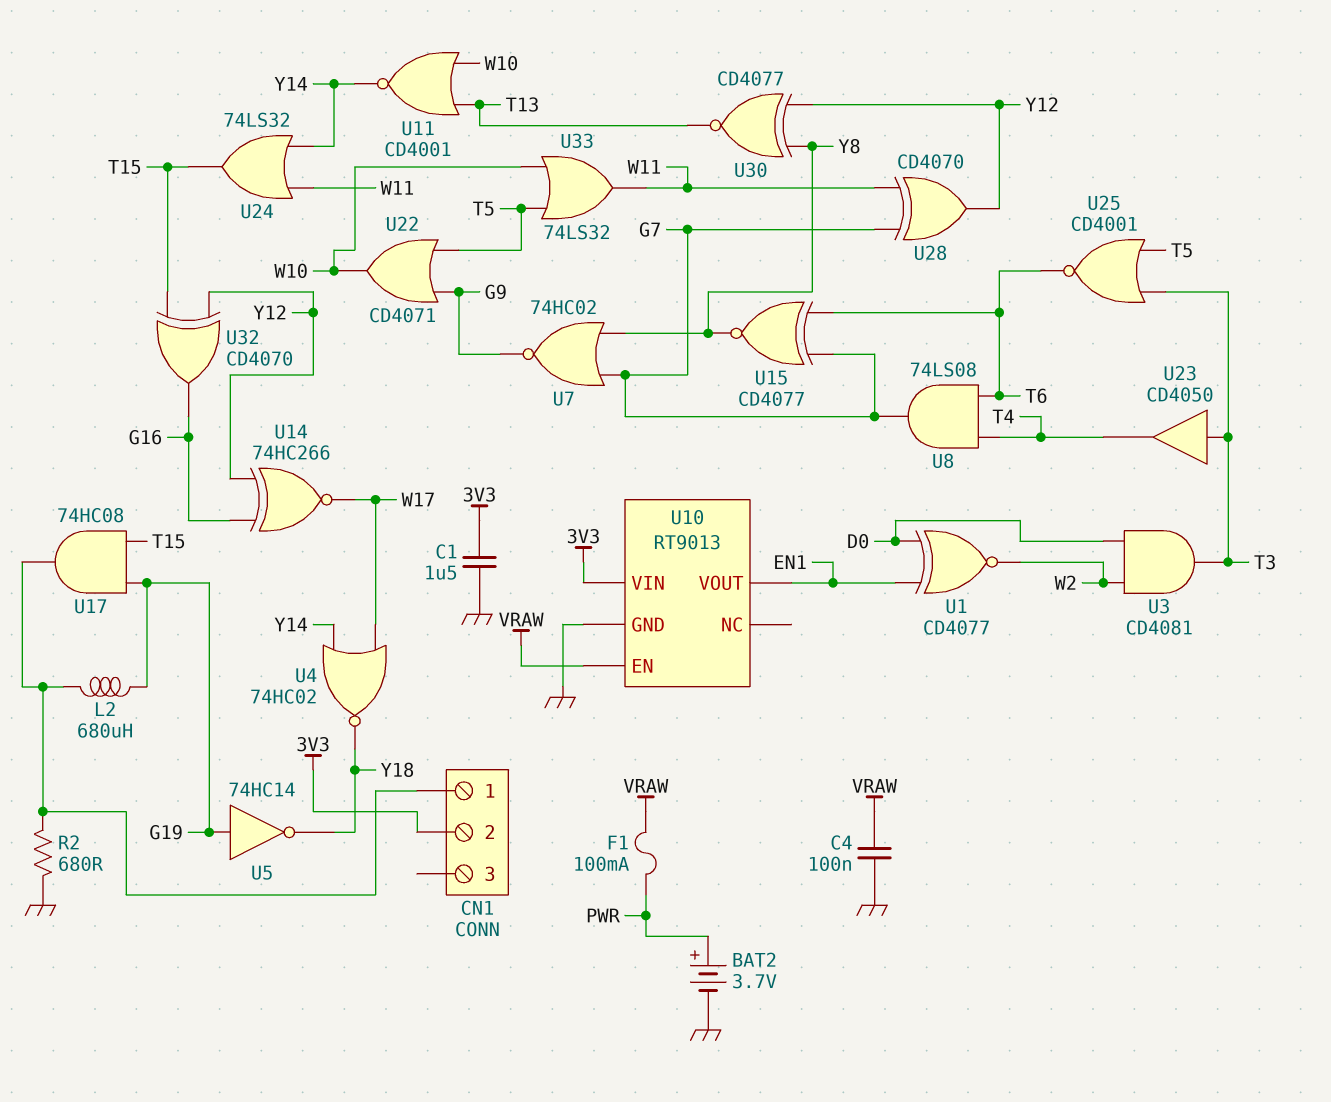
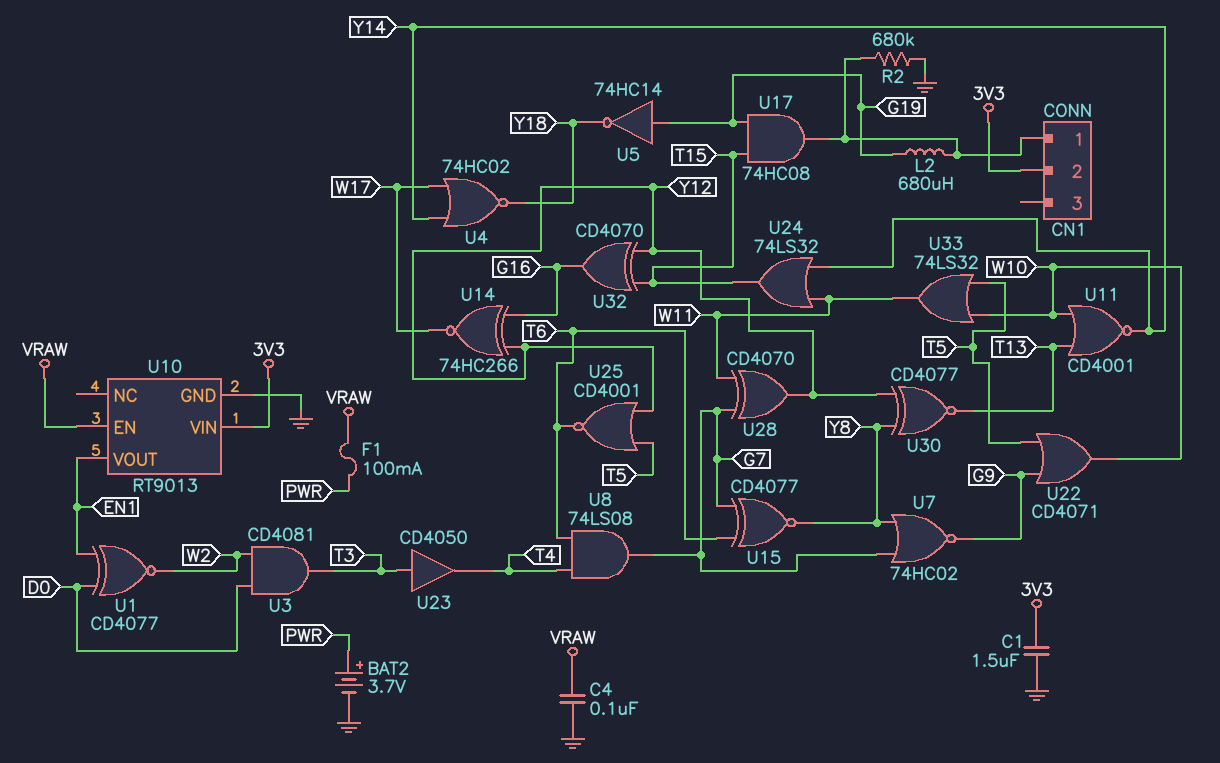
R2: 680 (CN1/1, GND) -> 680k (CN1/1, GND)
U25: NOR CD4001 (in T3, in T5, out T6) -> NOR CD4001 (in T5, in Y12, out T6)

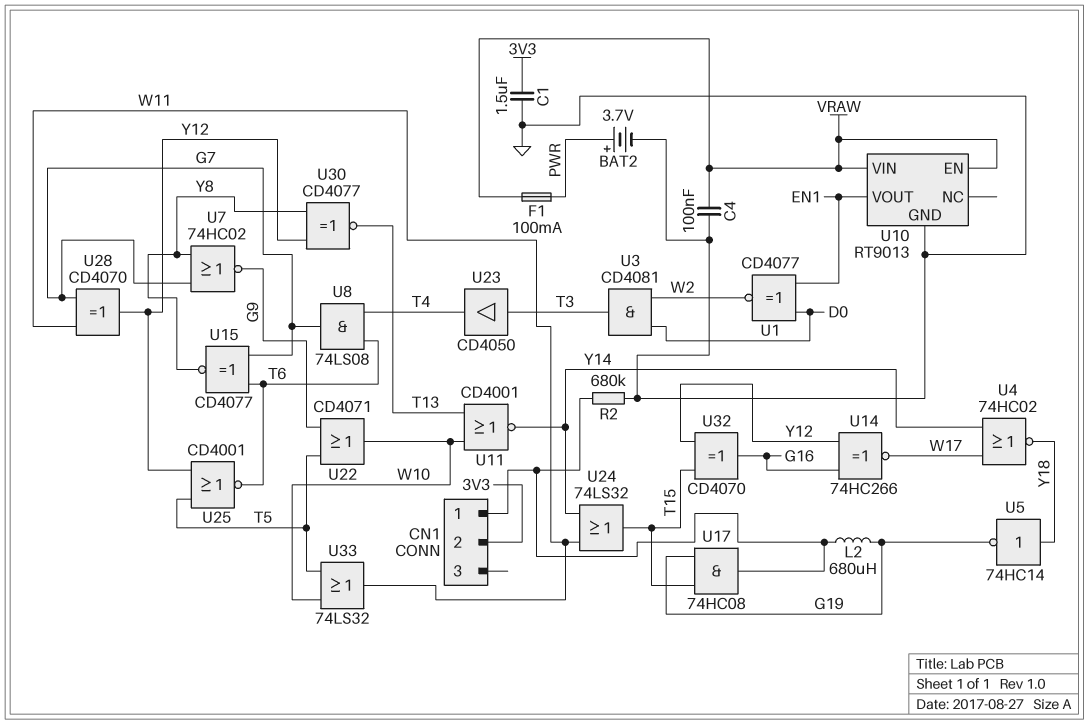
U5: NOT 74HC14 (in G19, out Y18) -> NOT 74HC14 (in Y18, out G19)
U10 pin VIN: 3V3 -> VRAW

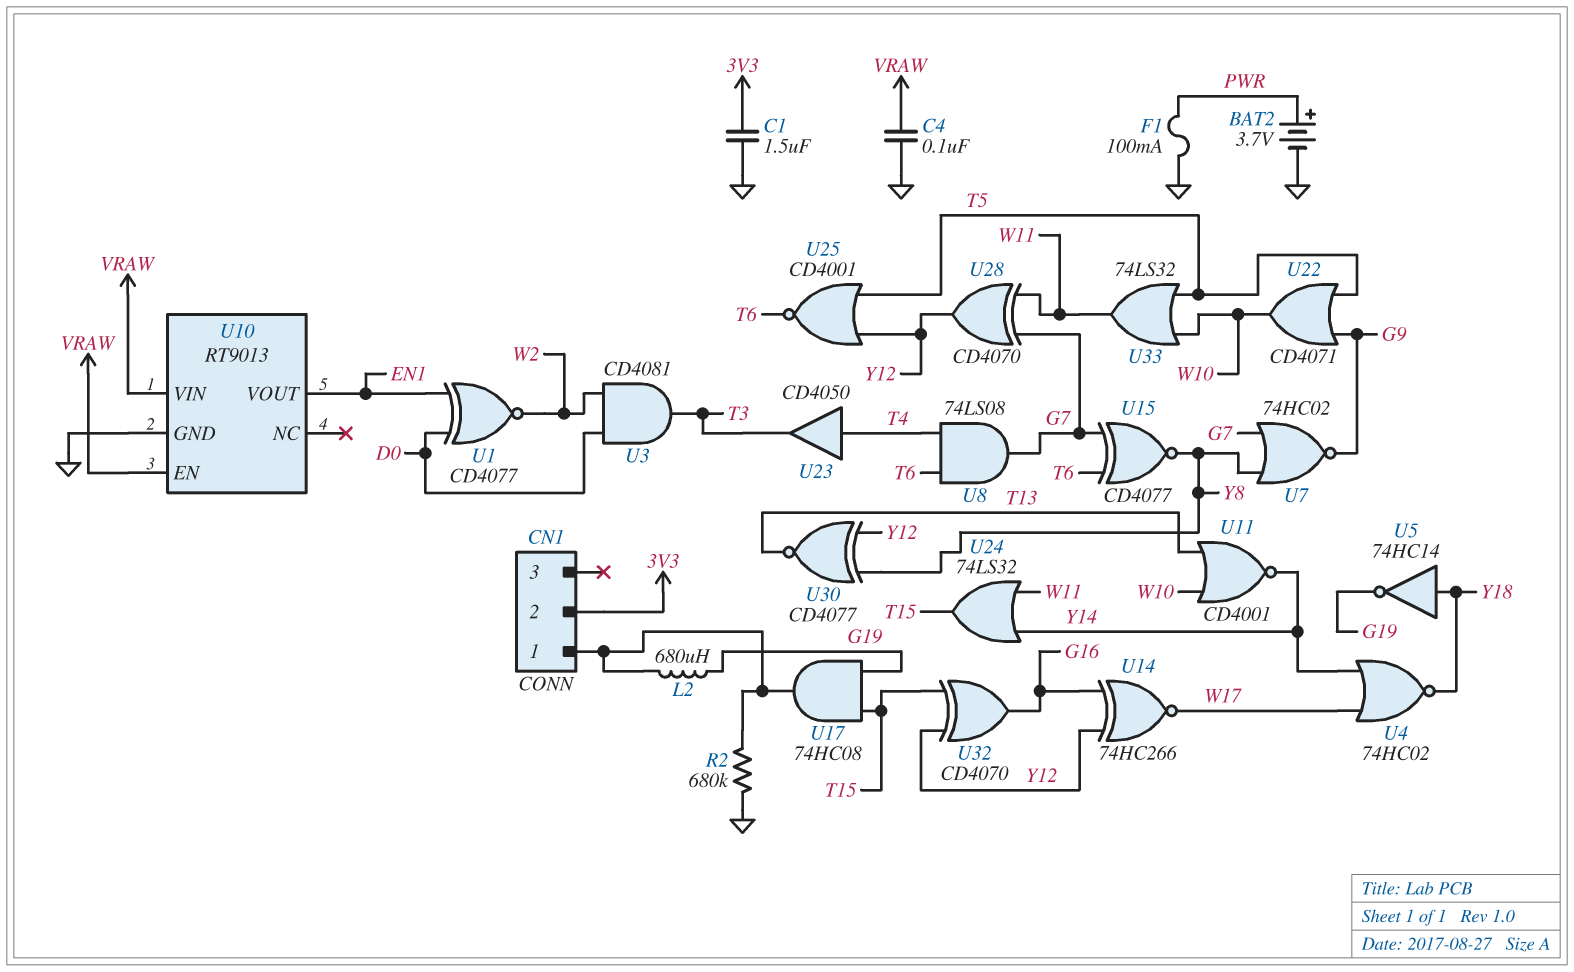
F1: 100mA (PWR, VRAW) -> 100mA (GND, PWR)
U23: buffer CD4050 (in T3, out T4) -> buffer CD4050 (in T4, out T3)

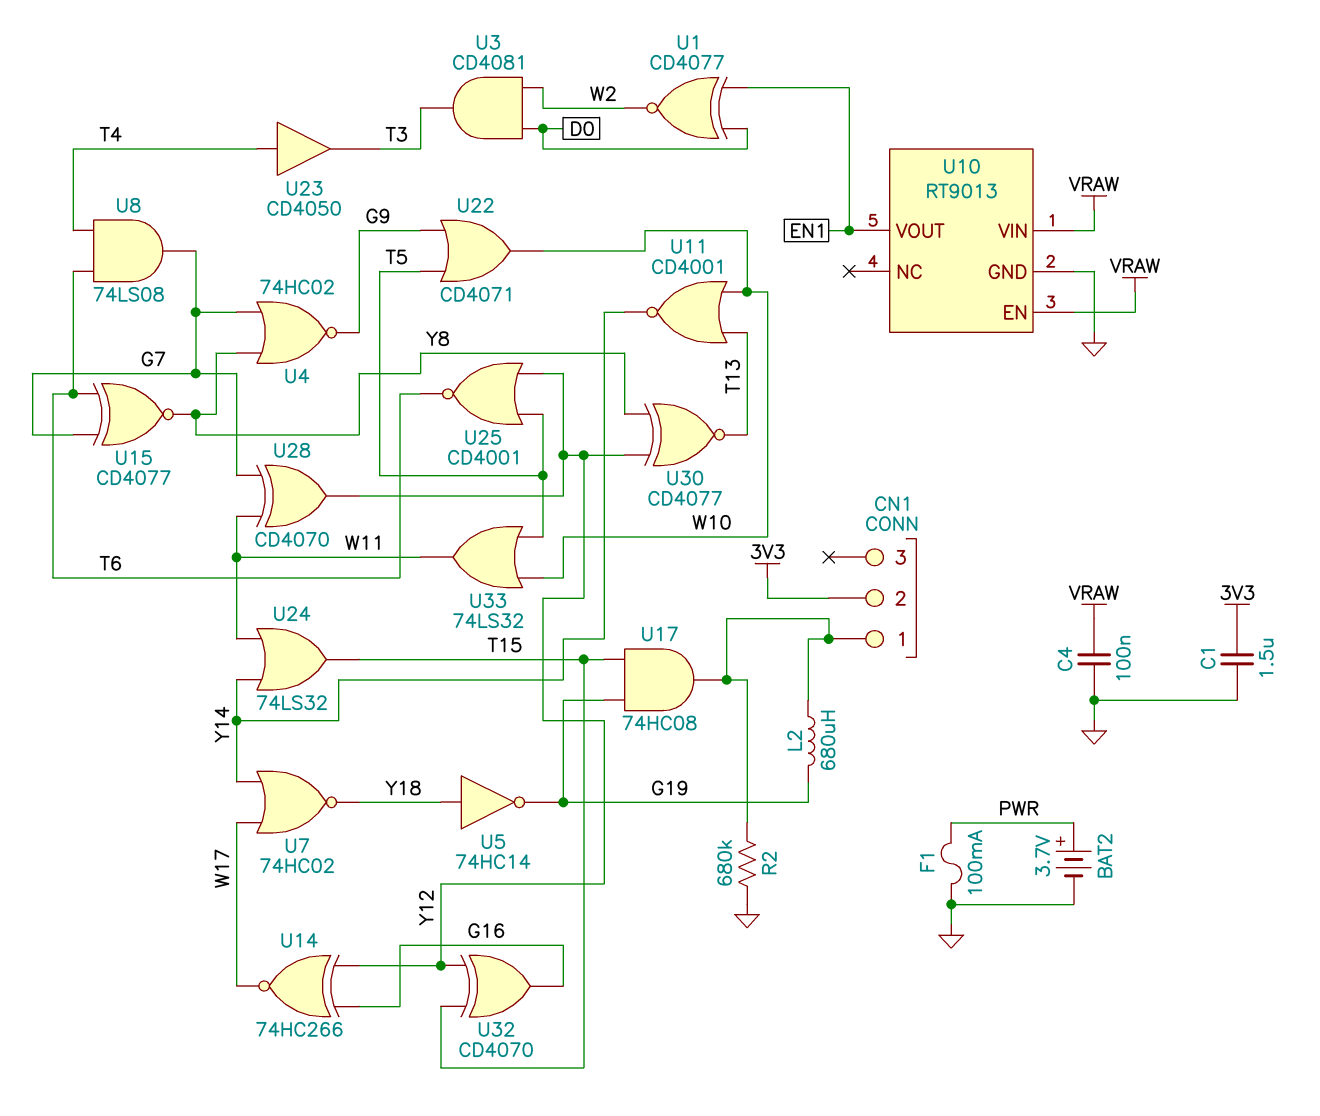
U4: NOR 74HC02 (in W17, in Y14, out Y18) -> NOR 74HC02 (in G7, in Y8, out G9)
U7: NOR 74HC02 (in G7, in Y8, out G9) -> NOR 74HC02 (in W17, in Y14, out Y18)

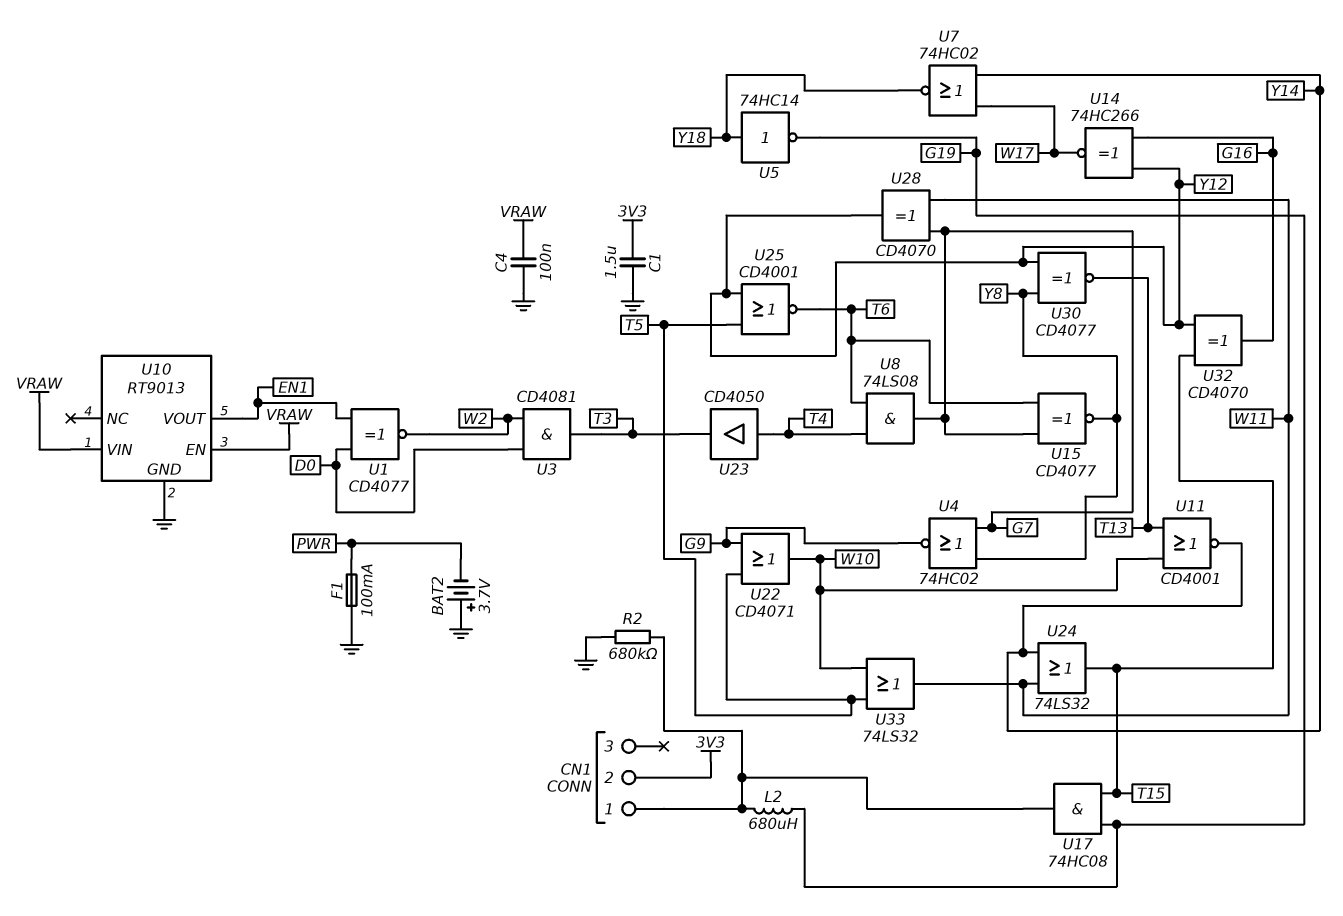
BAT2: 3.7V (plus PWR, minus GND) -> 3.7V (plus GND, minus PWR)

